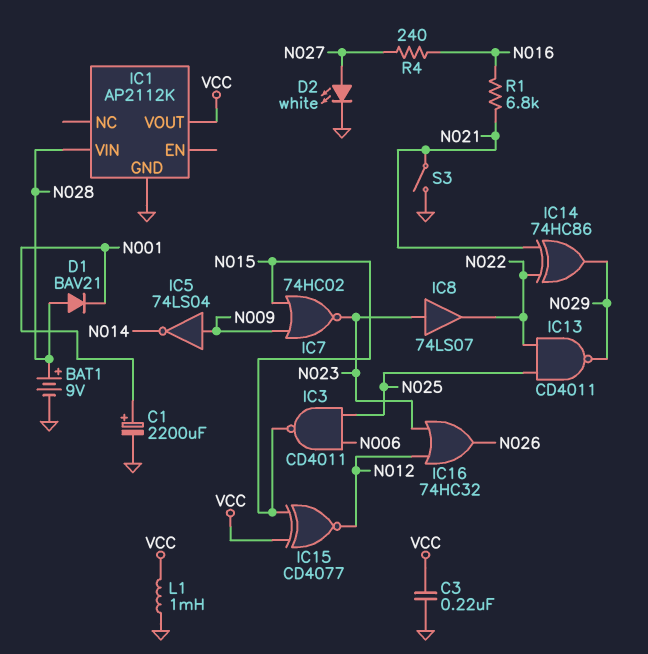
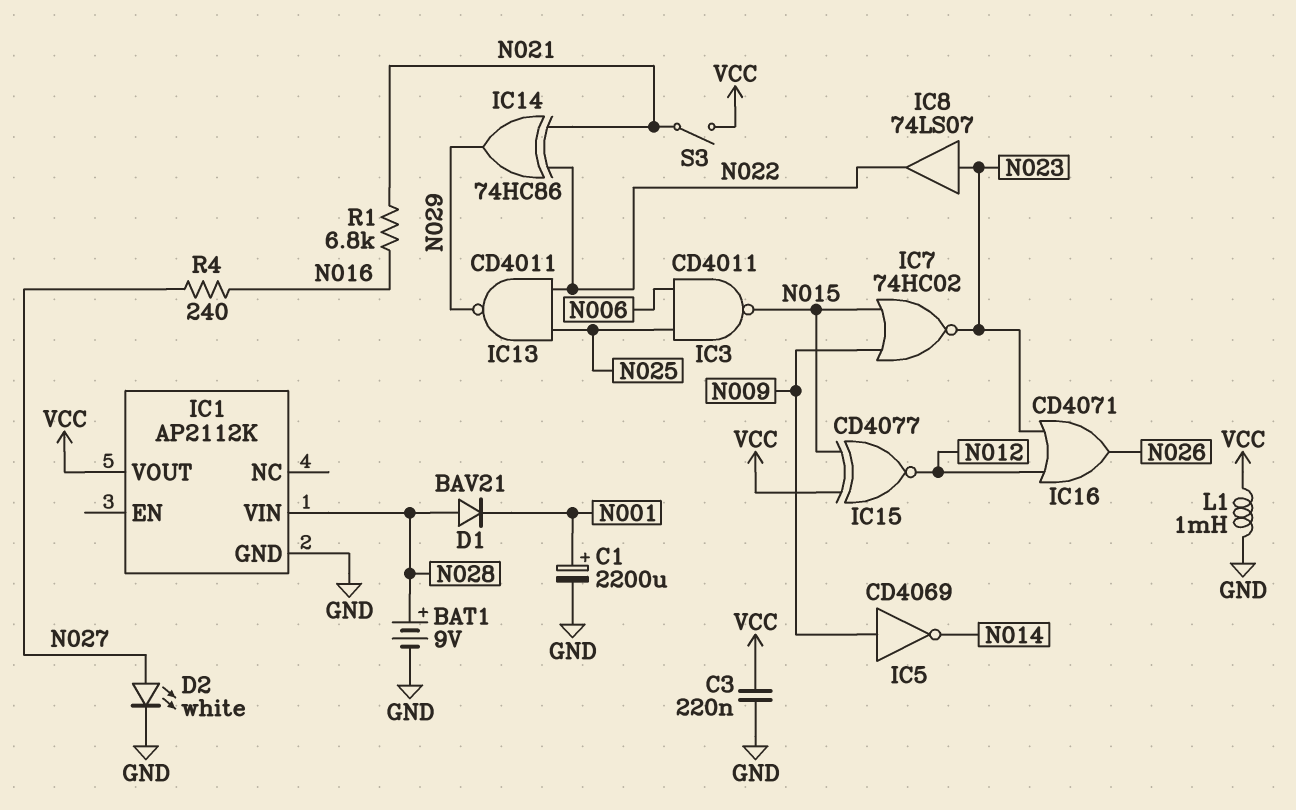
IC5: NOT 74LS04 (in N009, out N014) -> NOT CD4069 (in N009, out N014)
IC16: OR 74HC32 (in N012, in N023, out N026) -> OR CD4071 (in N012, in N023, out N026)
S3: switch (GND, N021) -> switch (N021, VCC)

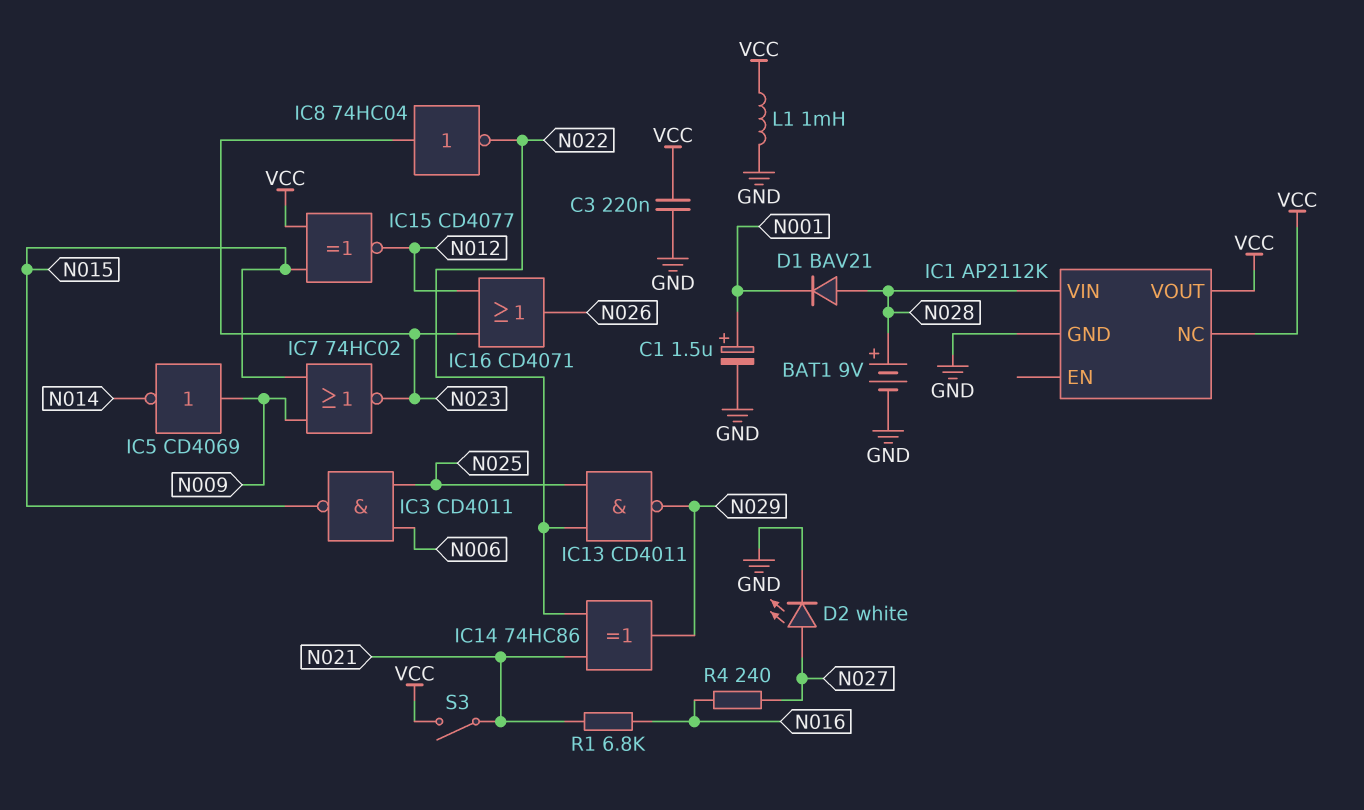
C1: 2200uF (plus N001, minus GND) -> 1.5uF (plus N001, minus GND)
IC1 pin NC: none -> VCC
IC8: buffer 74LS07 (in N023, out N022) -> NOT 74HC04 (in N023, out N022)

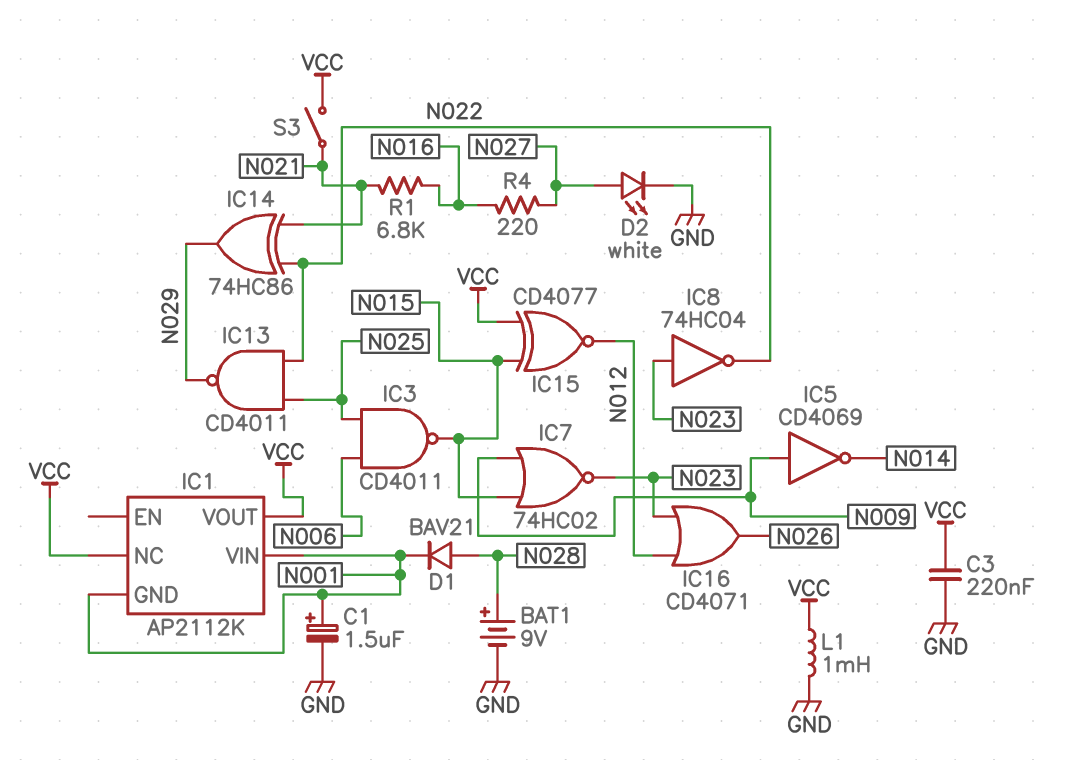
IC1 pin GND: GND -> N001
IC1 pin VIN: N028 -> N001
R4: 240 (N016, N027) -> 220 (N016, N027)

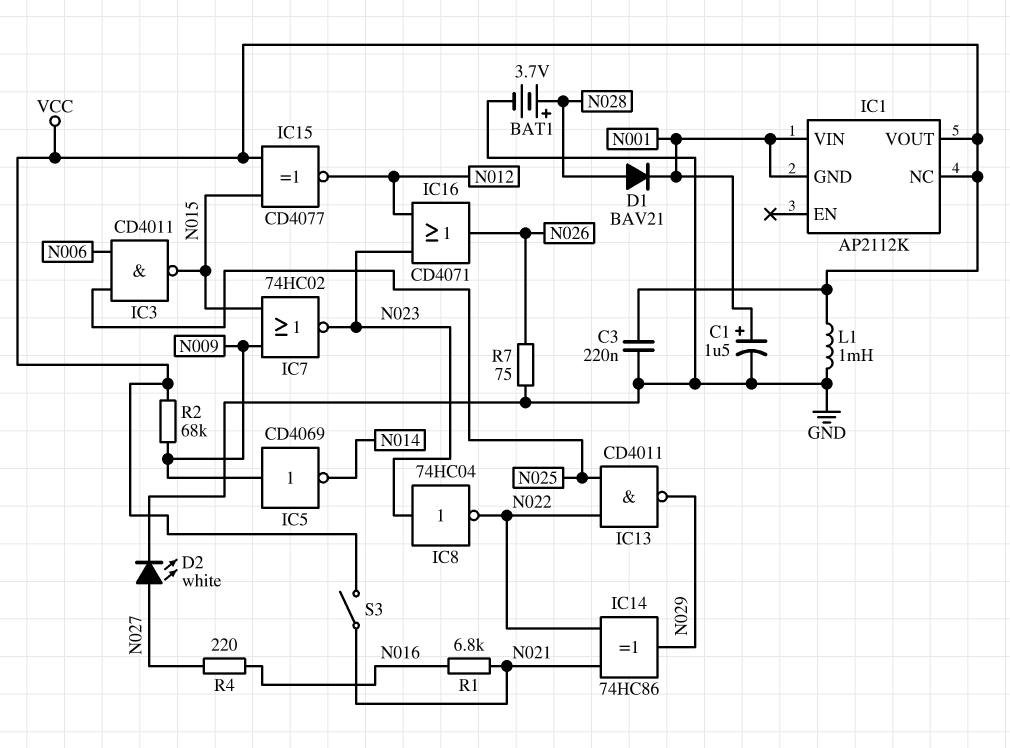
BAT1: 9V (plus N028, minus GND) -> 3.7V (plus N028, minus GND)
R2: none -> 68k (N009, VCC)
R7: none -> 75 (GND, N026)

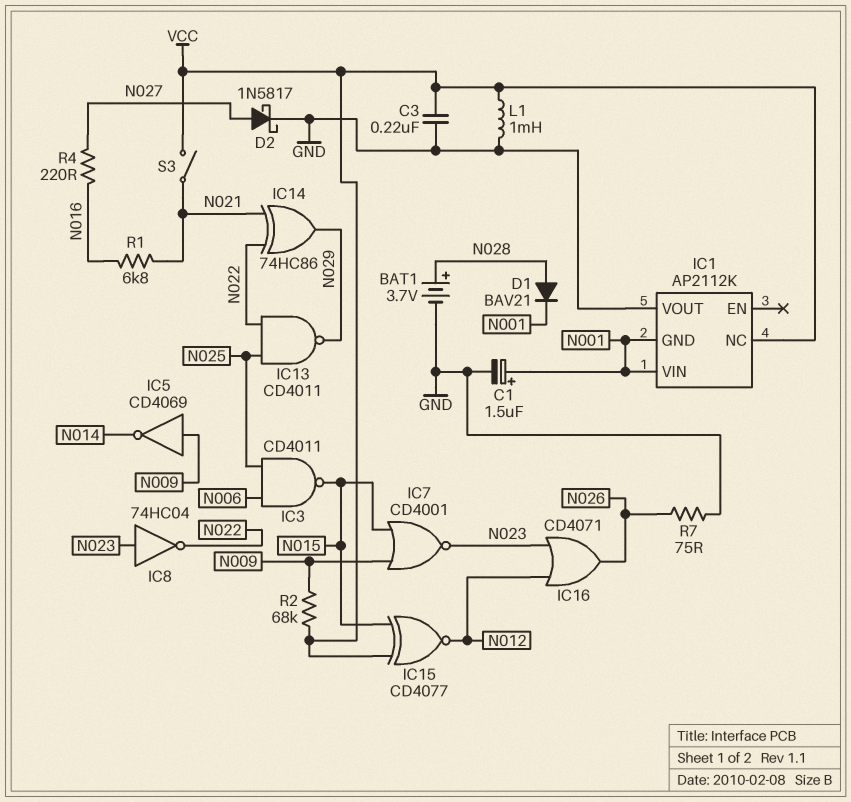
D2: LED white (A N027, K GND) -> schottky 1N5817 (A N027, K GND)
IC1 pin VOUT: VCC -> GND
IC7: NOR 74HC02 (in N009, in N015, out N023) -> NOR CD4001 (in N009, in N015, out N023)

